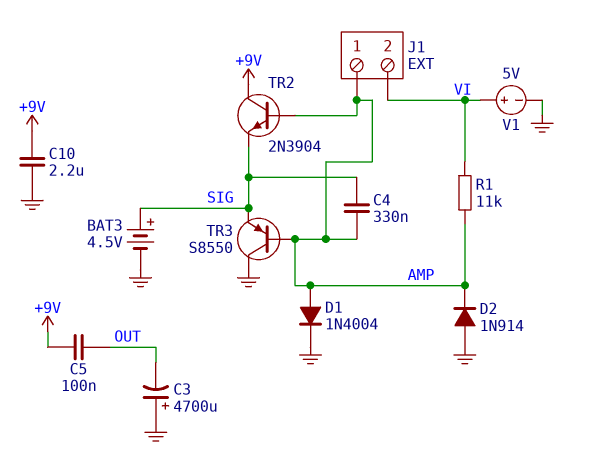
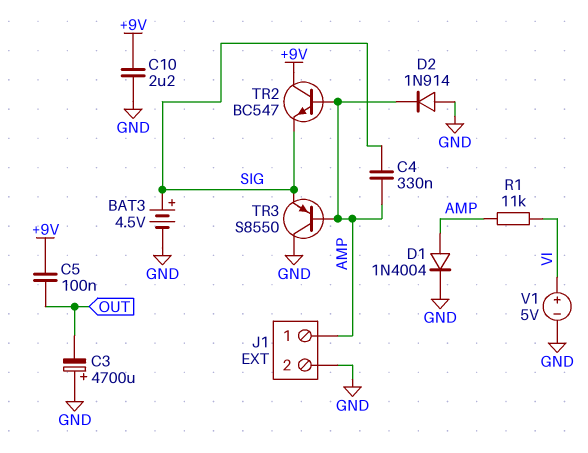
J1 pin 2: VI -> GND
TR2: NPN 2N3904 (B AMP, C +9V, E SIG) -> NPN BC547 (B AMP, C +9V, E SIG)

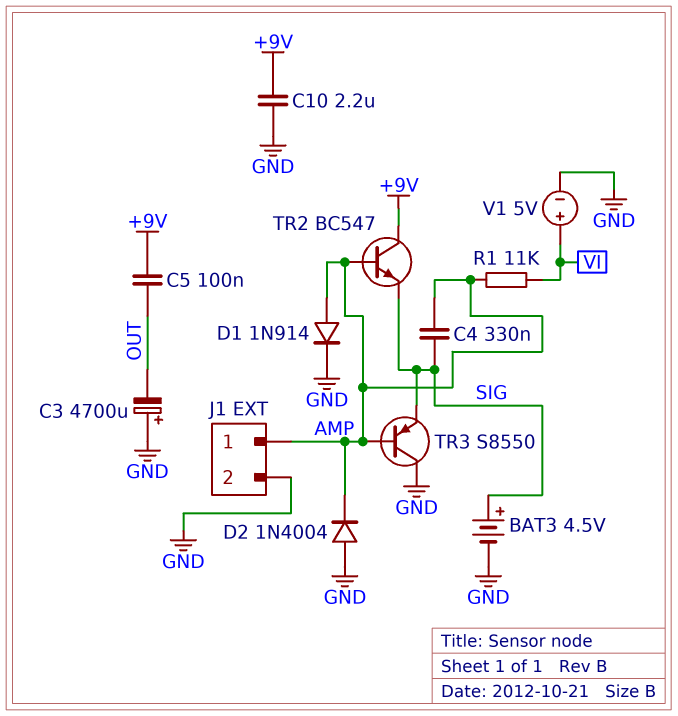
D1: diode 1N4004 (A AMP, K GND) -> diode 1N914 (A AMP, K GND)
D2: diode 1N914 (A GND, K AMP) -> diode 1N4004 (A GND, K AMP)

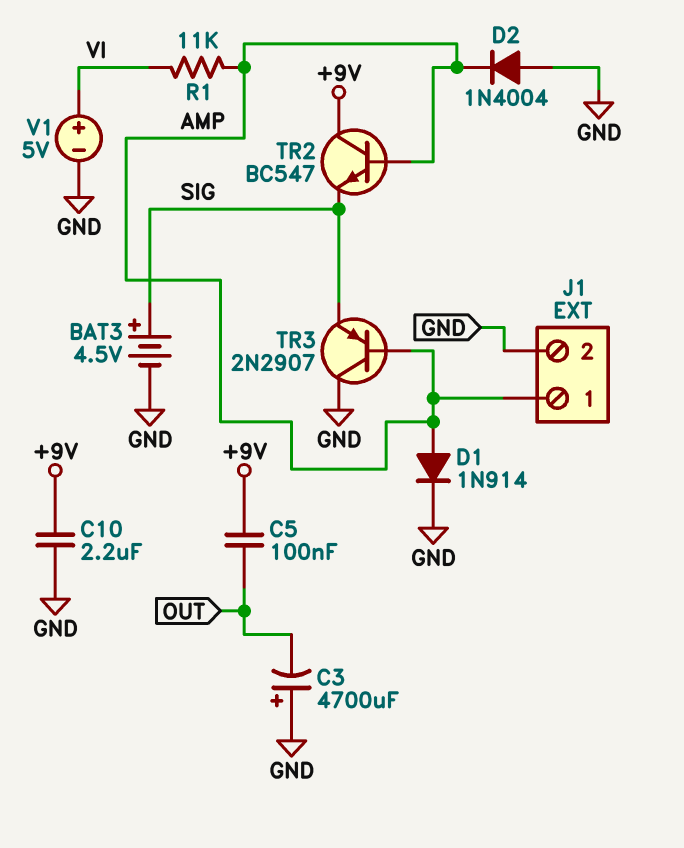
C4: 330nF (AMP, SIG) -> none
TR3: PNP S8550 (B AMP, C GND, E SIG) -> PNP 2N2907 (B AMP, C GND, E SIG)

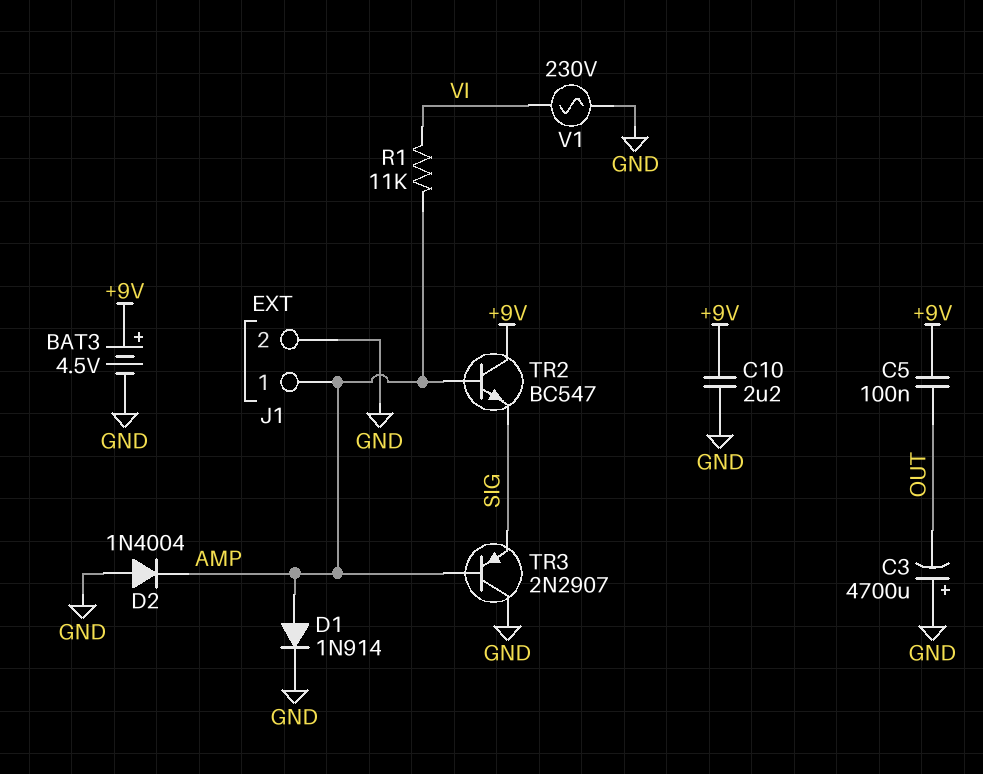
BAT3: 4.5V (plus SIG, minus GND) -> 4.5V (plus +9V, minus GND)
V1: 5V (plus VI, minus GND) -> AC 230V (GND, VI)

